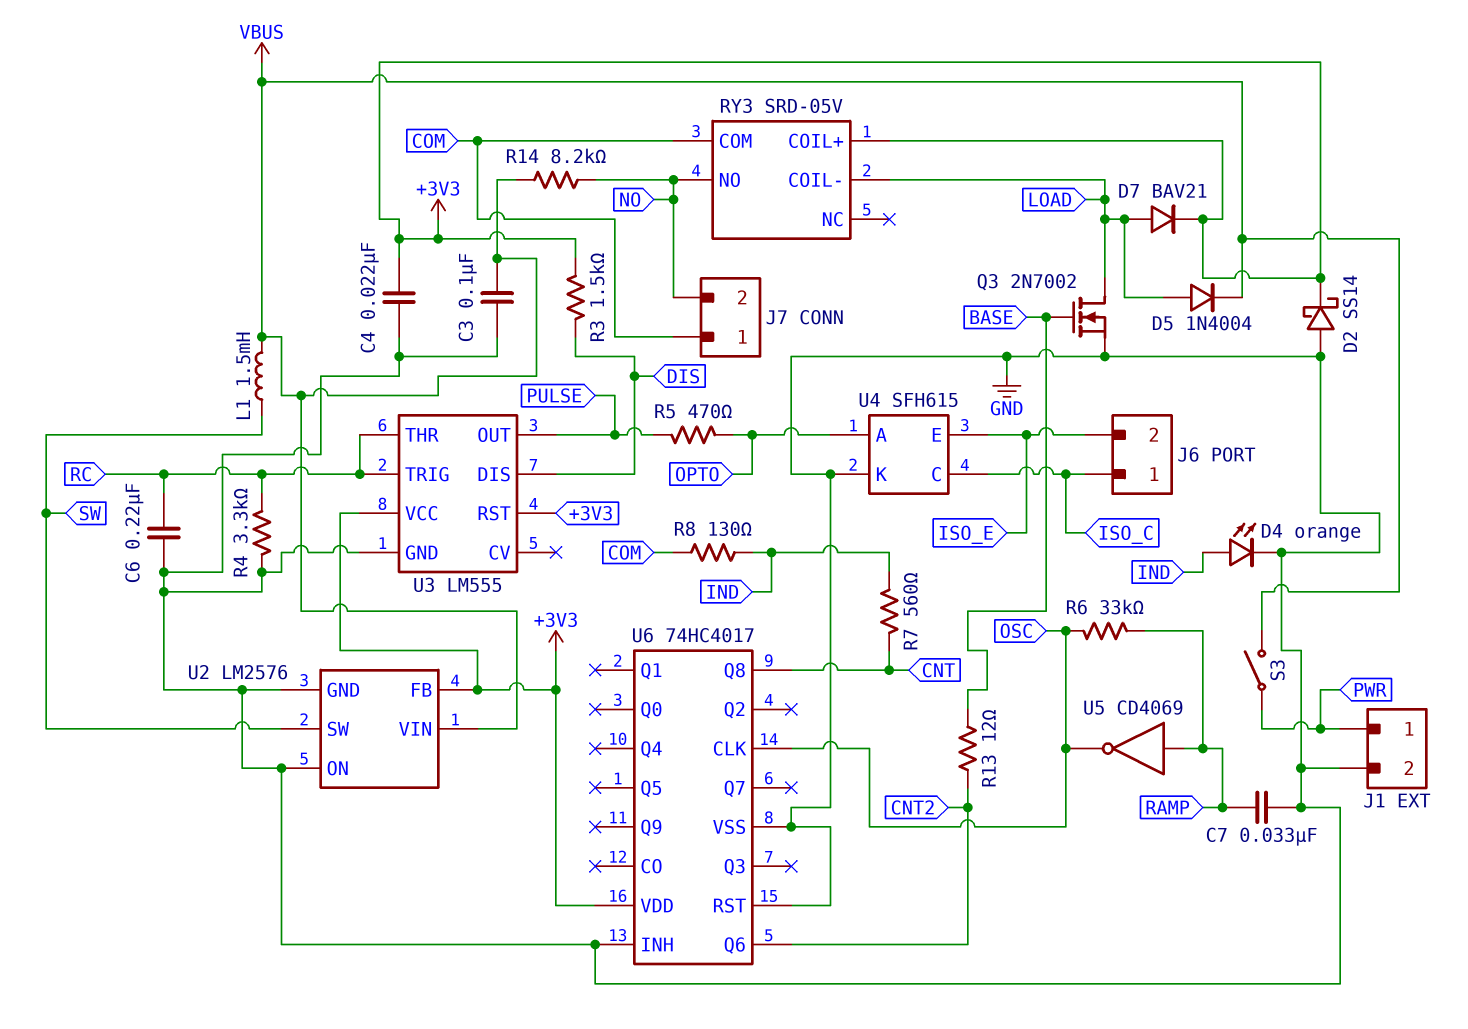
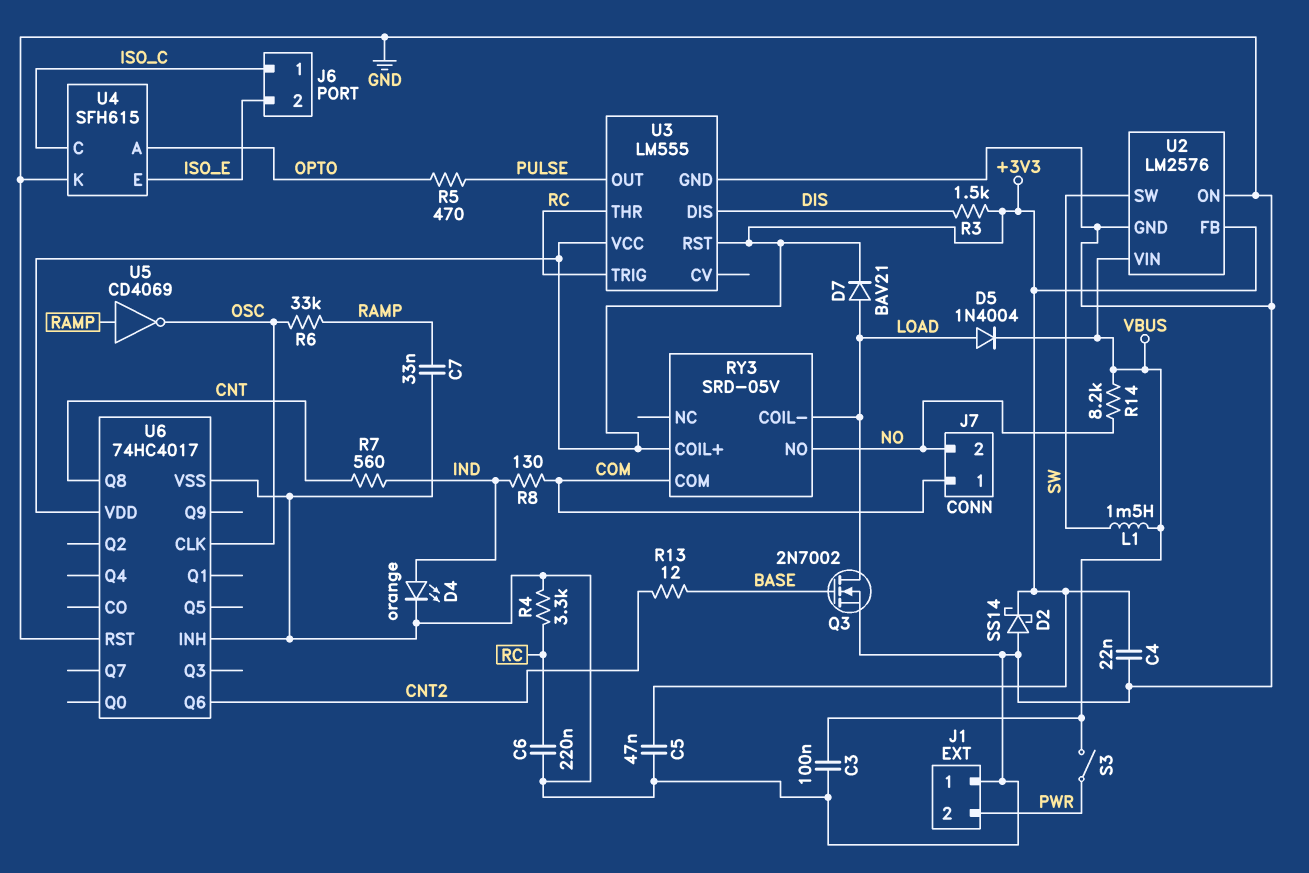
C5: none -> 47nF (+3V3, GND)
J1 pin 1: PWR -> GND
J1 pin 2: GND -> PWR

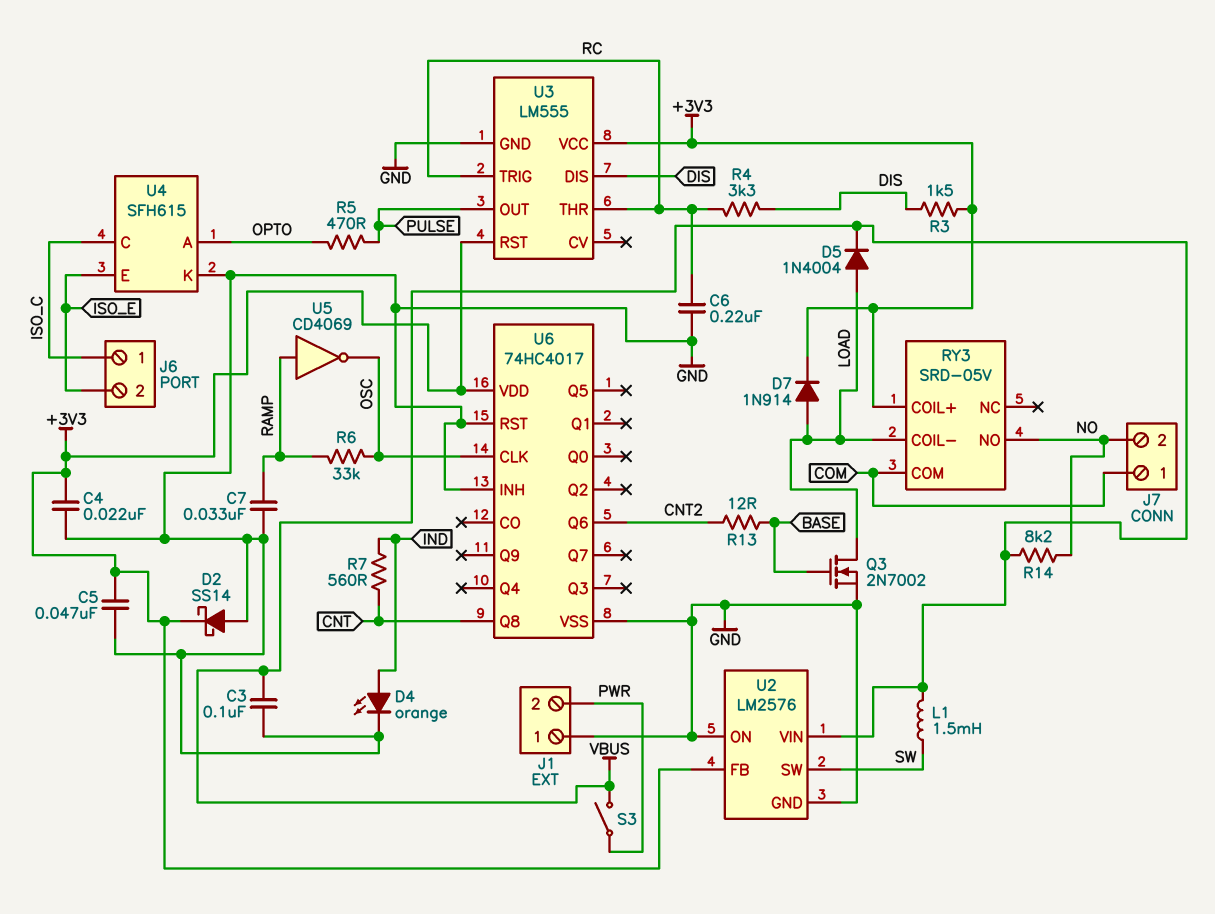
D7: diode BAV21 (A LOAD, K +3V3) -> diode 1N914 (A LOAD, K +3V3)
R4: 3.3k (GND, RC) -> 3.3k (DIS, RC)
R8: 130 (COM, IND) -> none

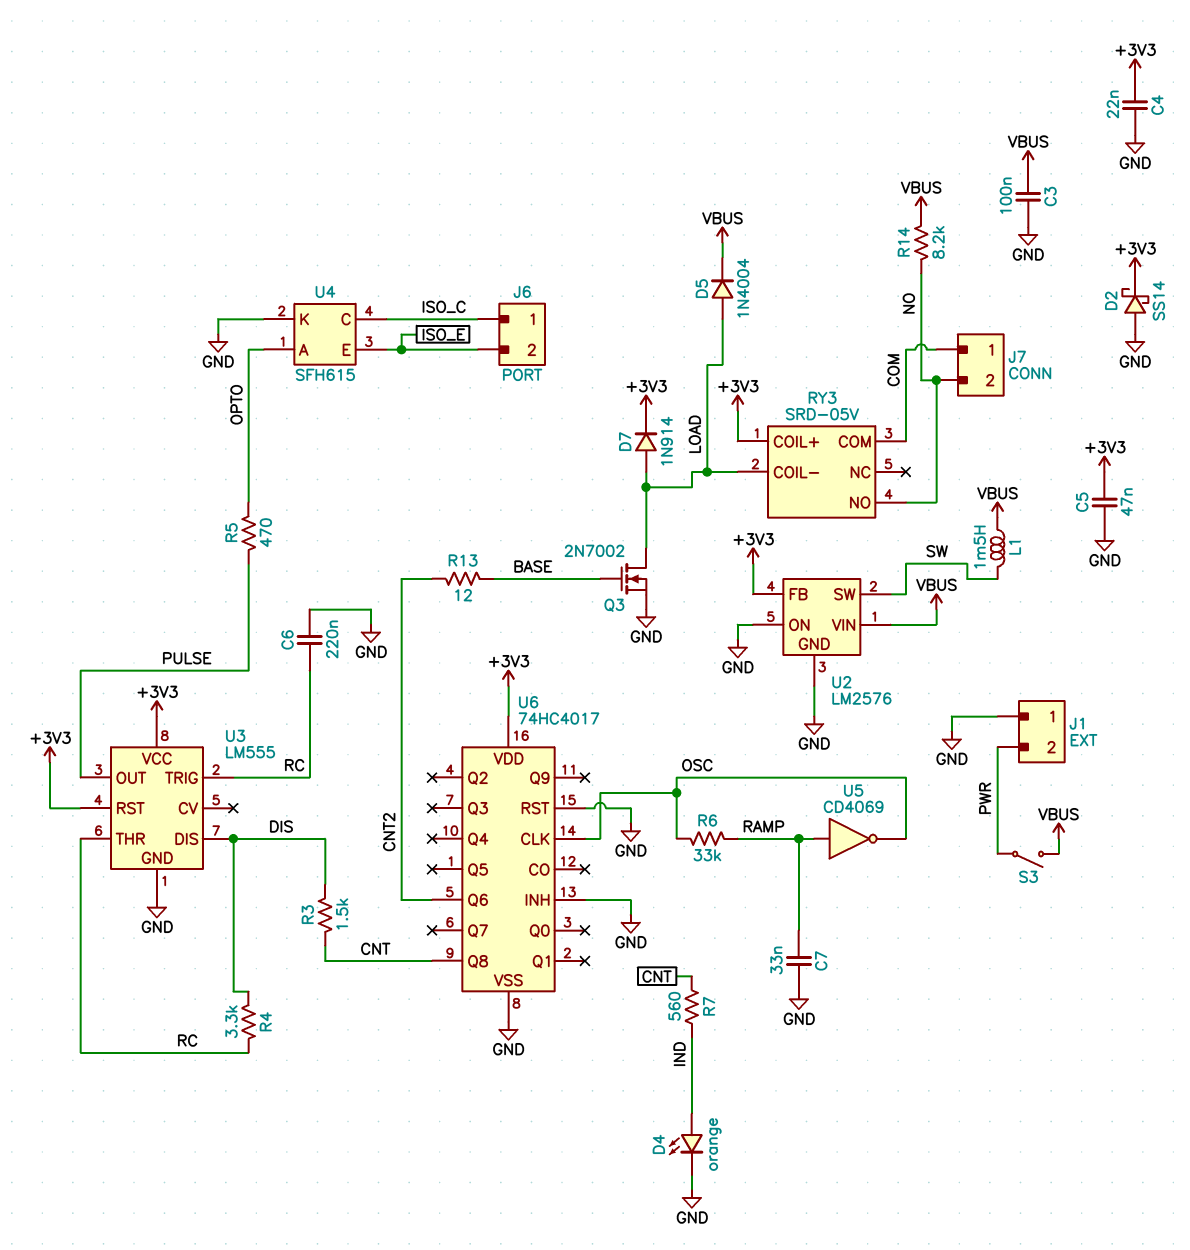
R3: 1.5k (+3V3, DIS) -> 1.5k (CNT, DIS)

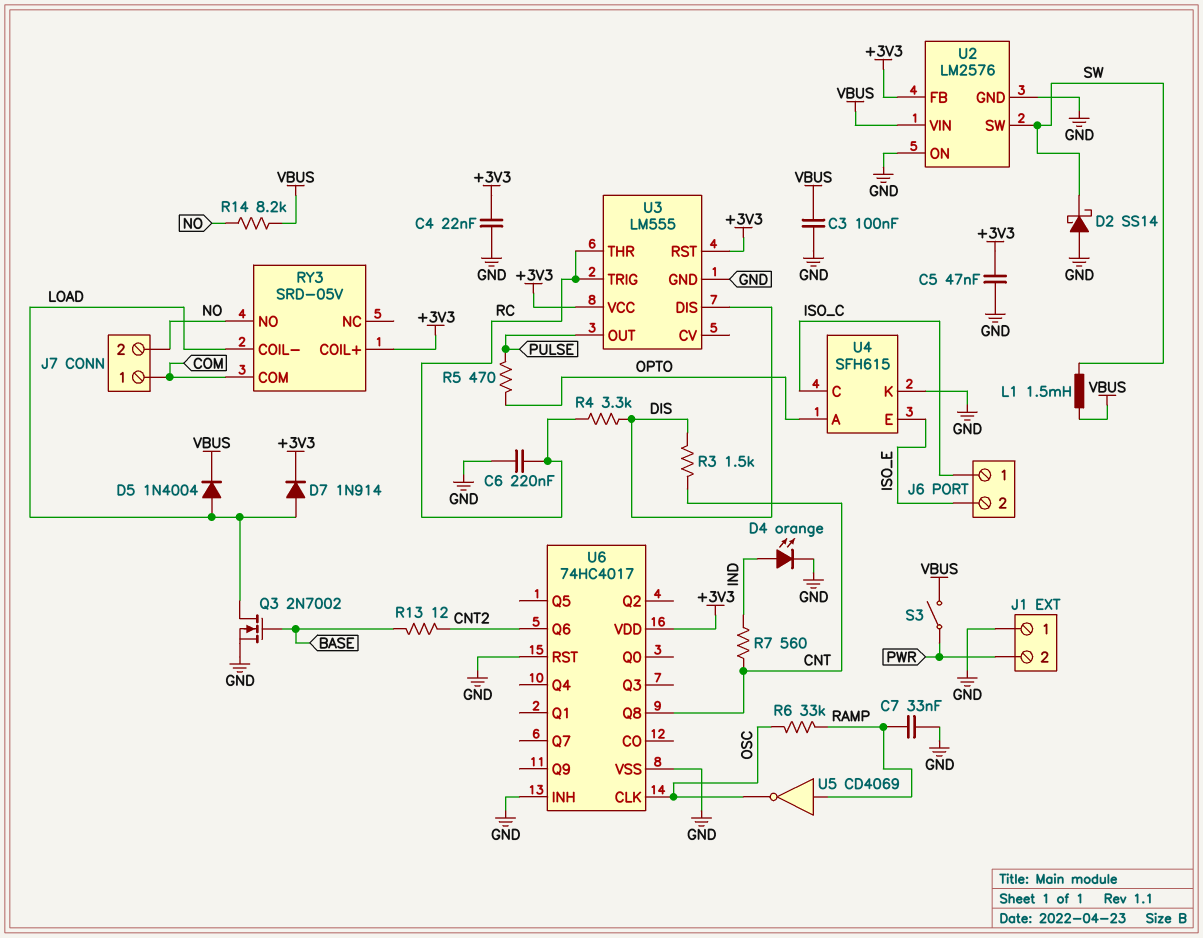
D2: schottky SS14 (A GND, K +3V3) -> schottky SS14 (A GND, K SW)

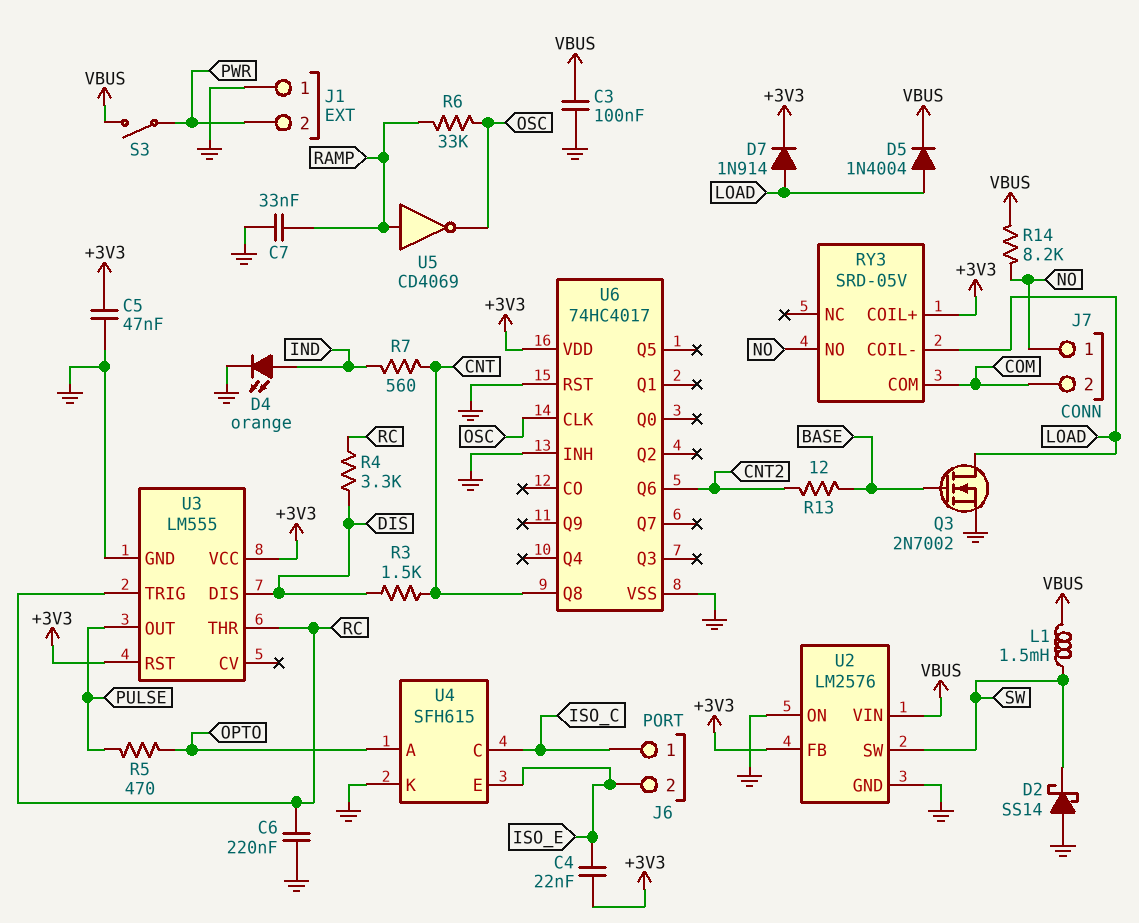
C4: 22nF (+3V3, GND) -> 22nF (+3V3, ISO_E)
J7 pin 1: COM -> NO
J7 pin 2: NO -> COM

